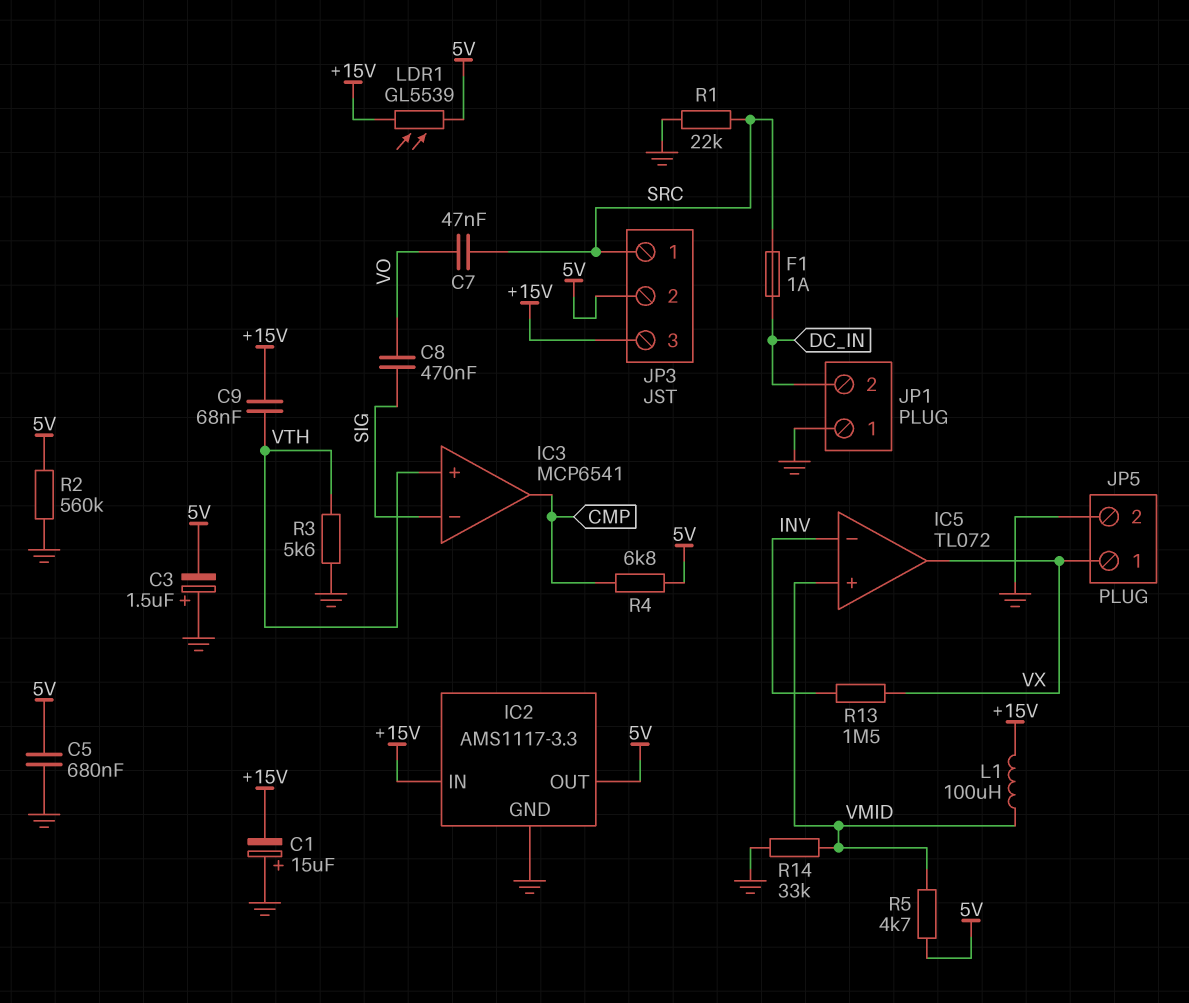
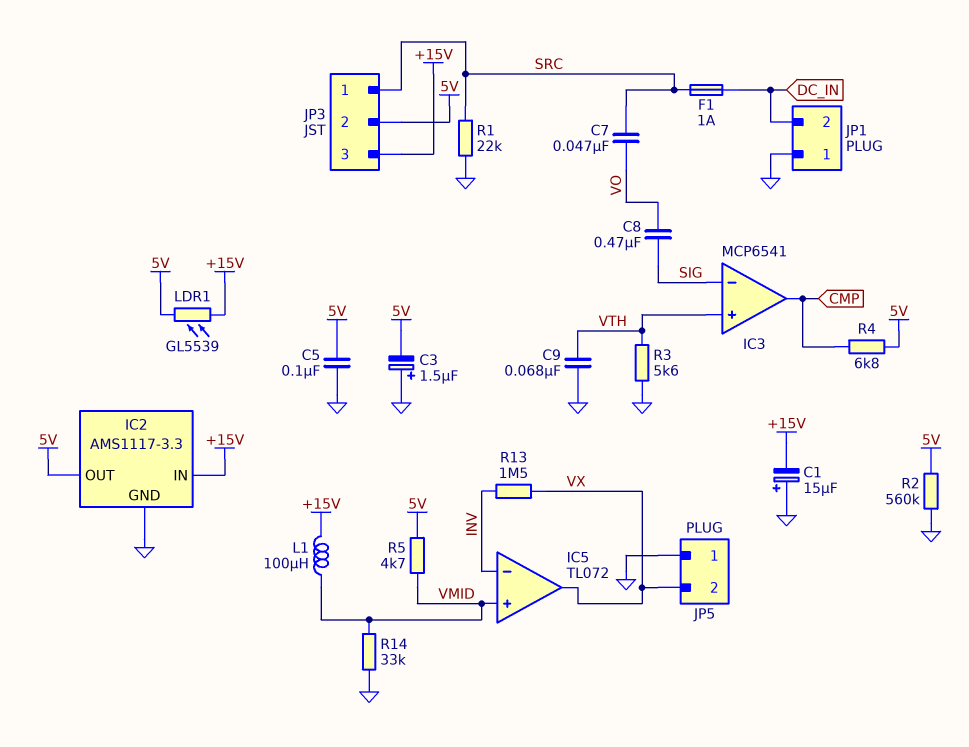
C5: 680nF (5V, GND) -> 100nF (5V, GND)
C9: 68nF (+15V, VTH) -> 68nF (GND, VTH)
JP5 pin 1: VX -> GND
JP5 pin 2: GND -> VX

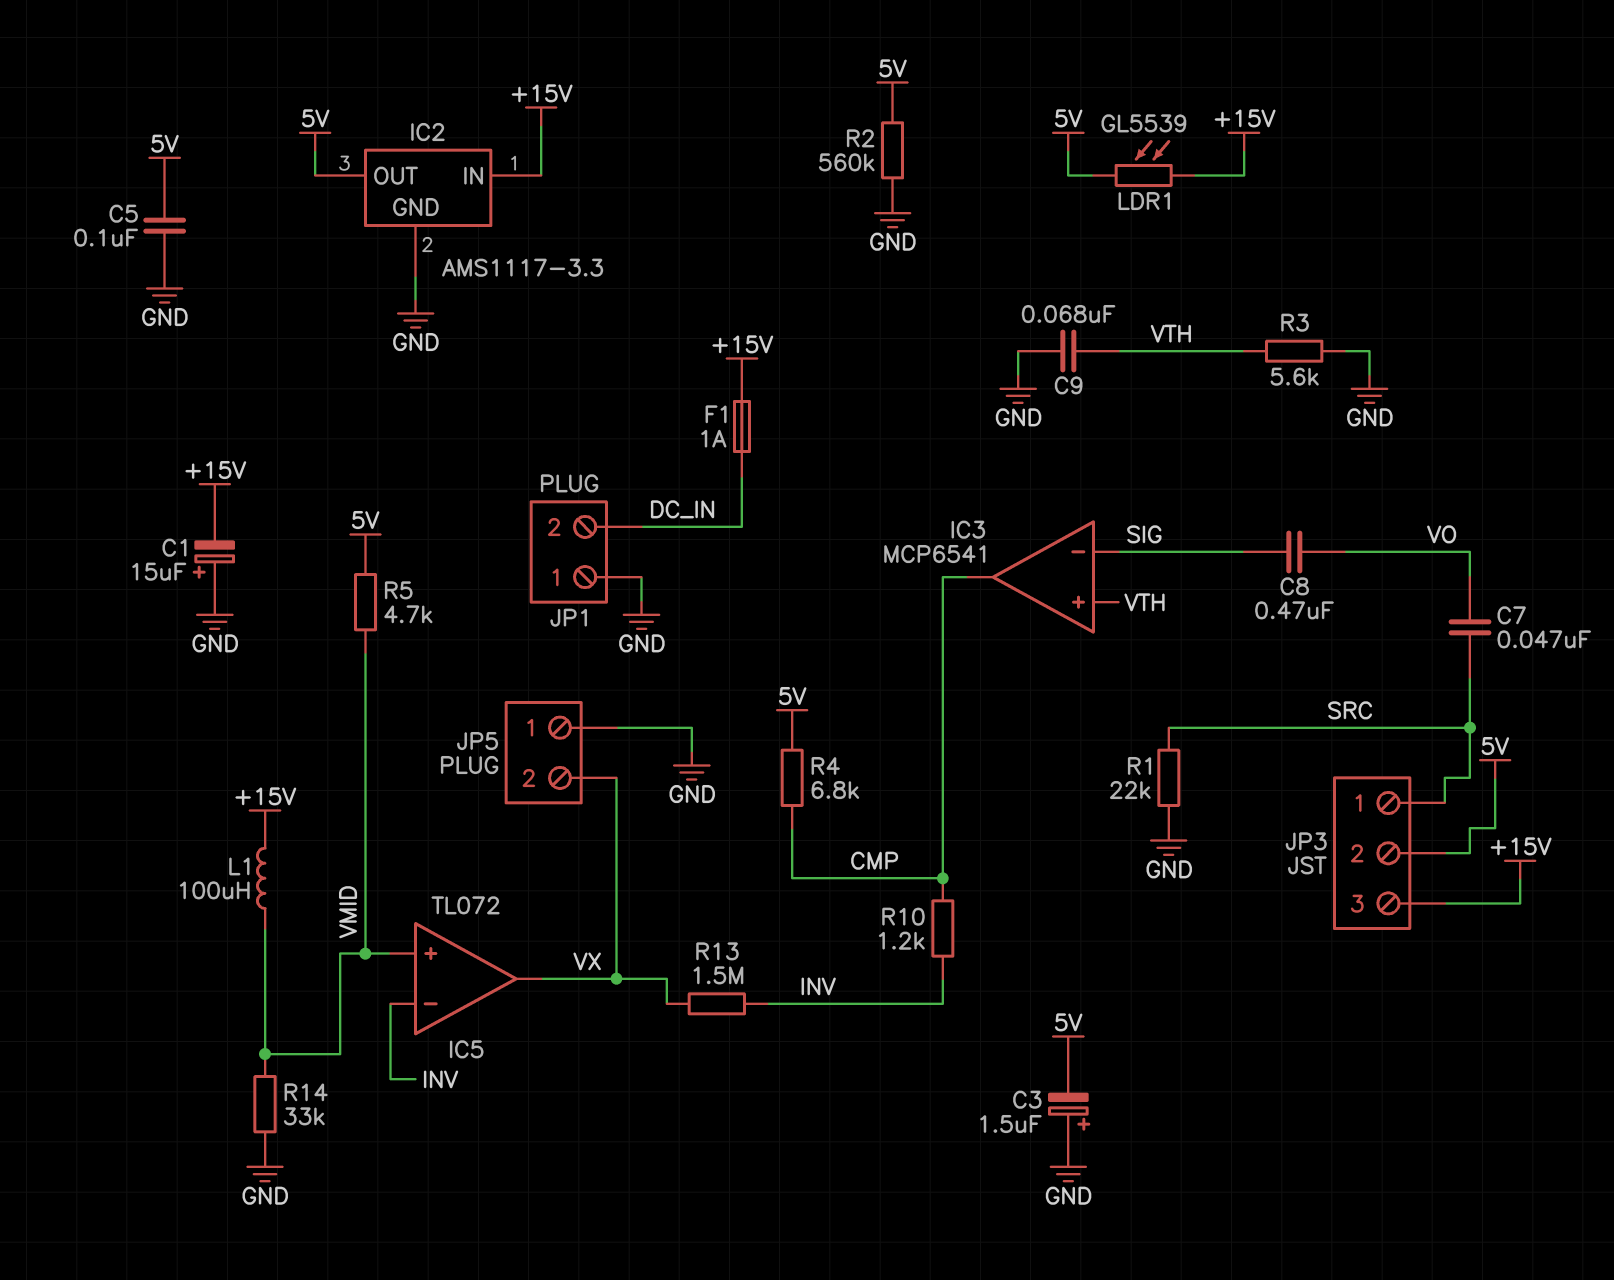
F1: 1A (DC_IN, SRC) -> 1A (+15V, DC_IN)
R10: none -> 1.2k (CMP, INV)

